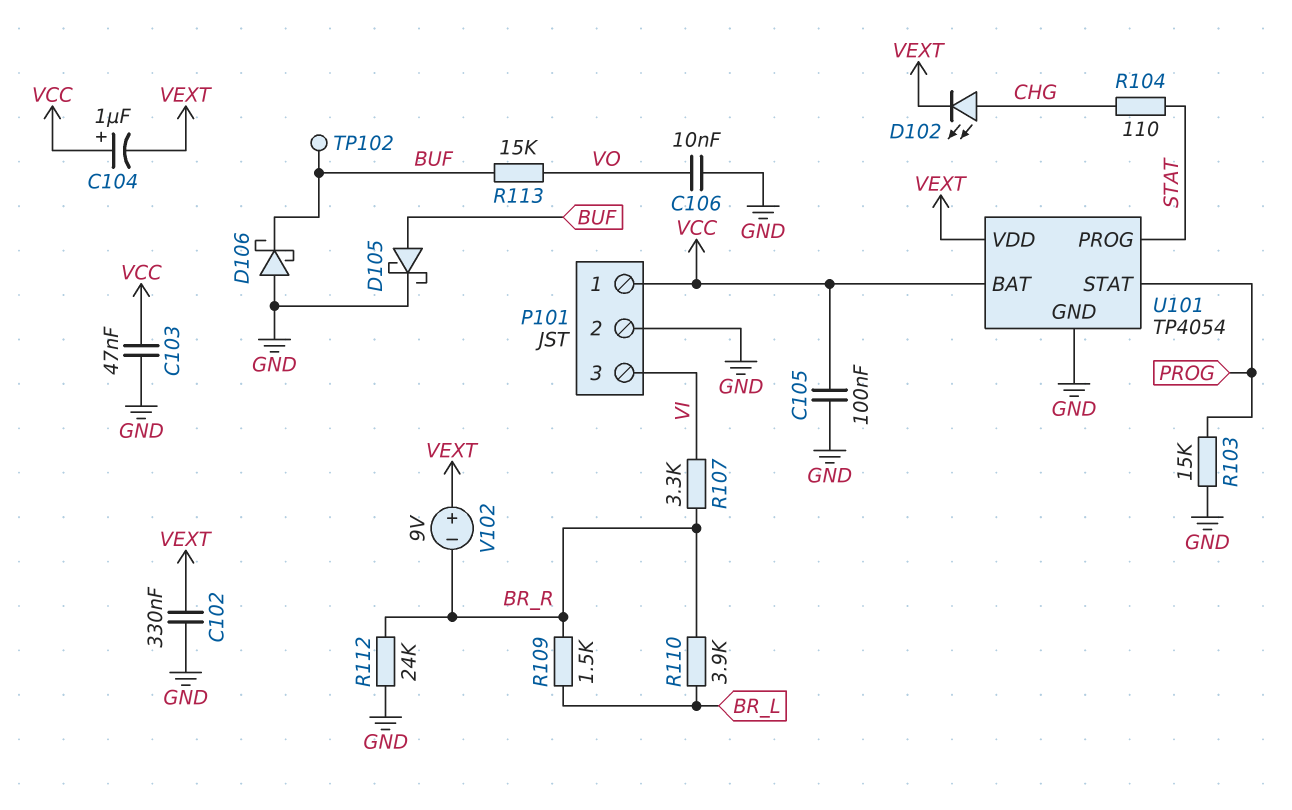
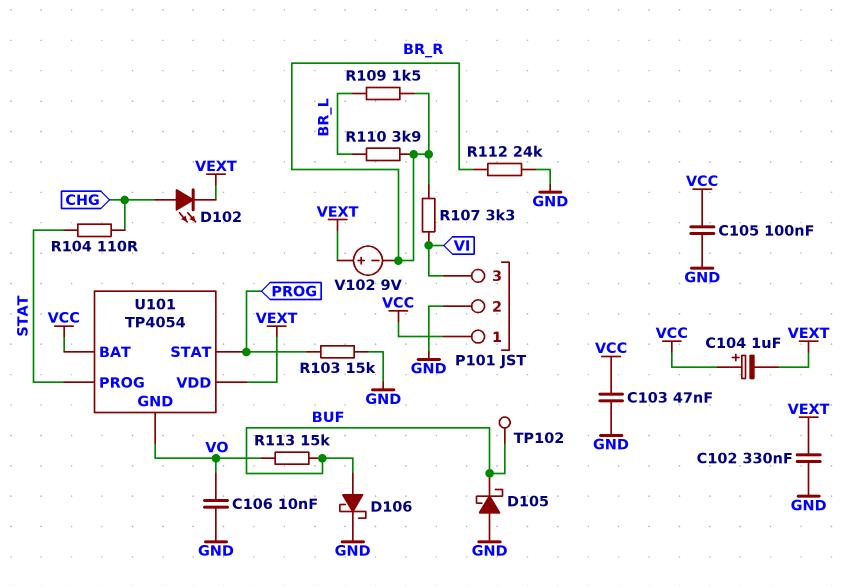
D105: schottky (A BUF, K GND) -> schottky (A GND, K BUF)
D106: schottky (A GND, K BUF) -> schottky (A BUF, K GND)
U101 pin GND: GND -> VO

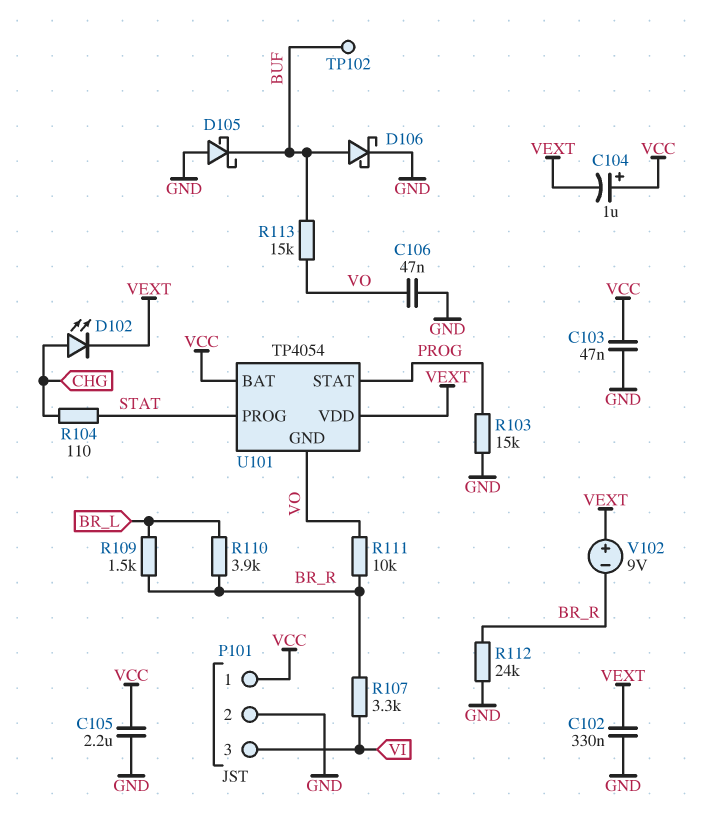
C105: 100nF (GND, VCC) -> 2.2uF (GND, VCC)
C106: 10nF (GND, VO) -> 47nF (GND, VO)
R111: none -> 10k (BR_R, VO)

